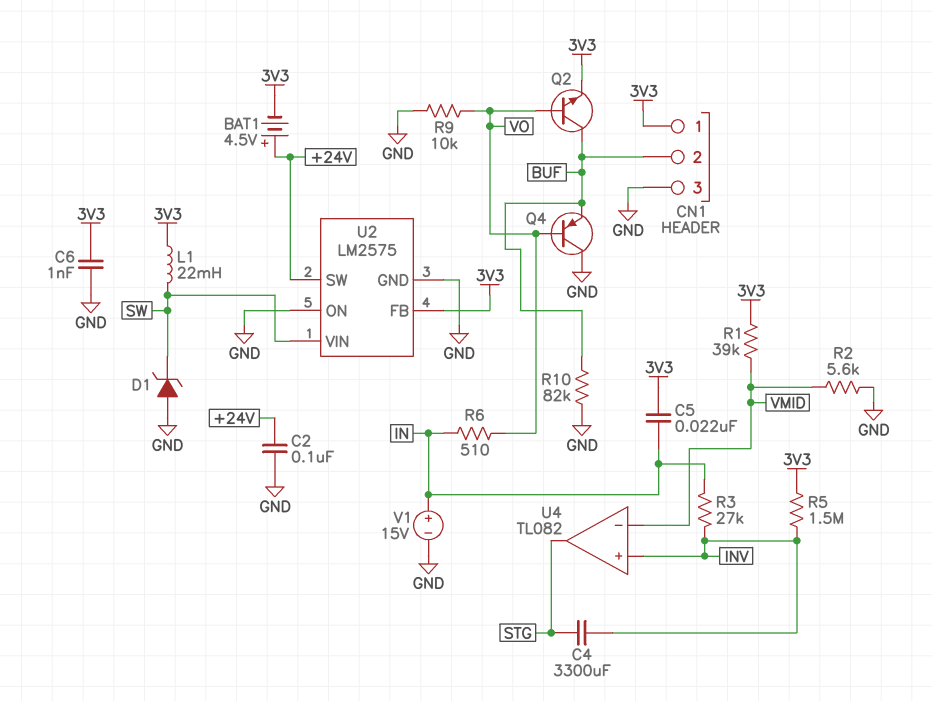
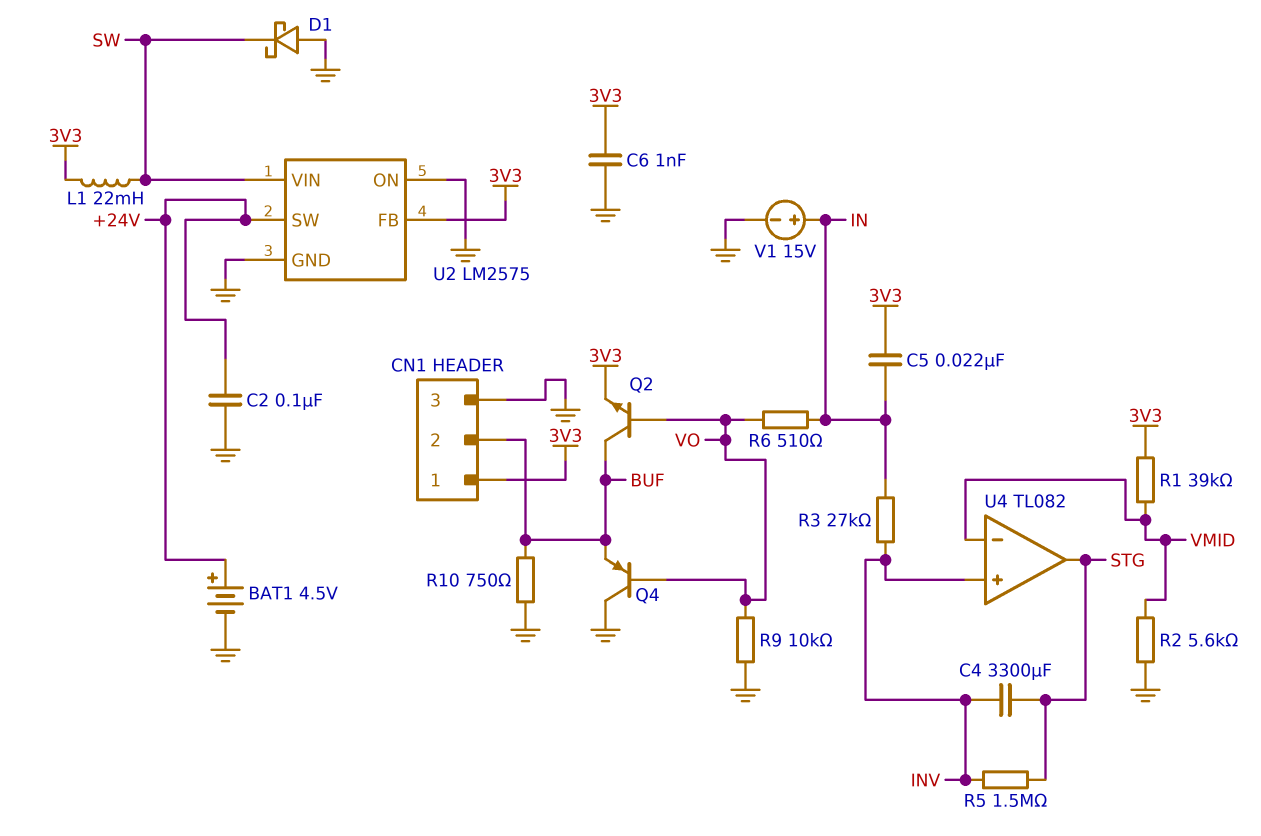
BAT1: 4.5V (plus +24V, minus 3V3) -> 4.5V (plus +24V, minus GND)
D1: zener (A GND, K SW) -> schottky (A GND, K SW)
R5: 1.5M (3V3, INV) -> 1.5M (INV, STG)
R10: 82k (BUF, GND) -> 750 (BUF, GND)

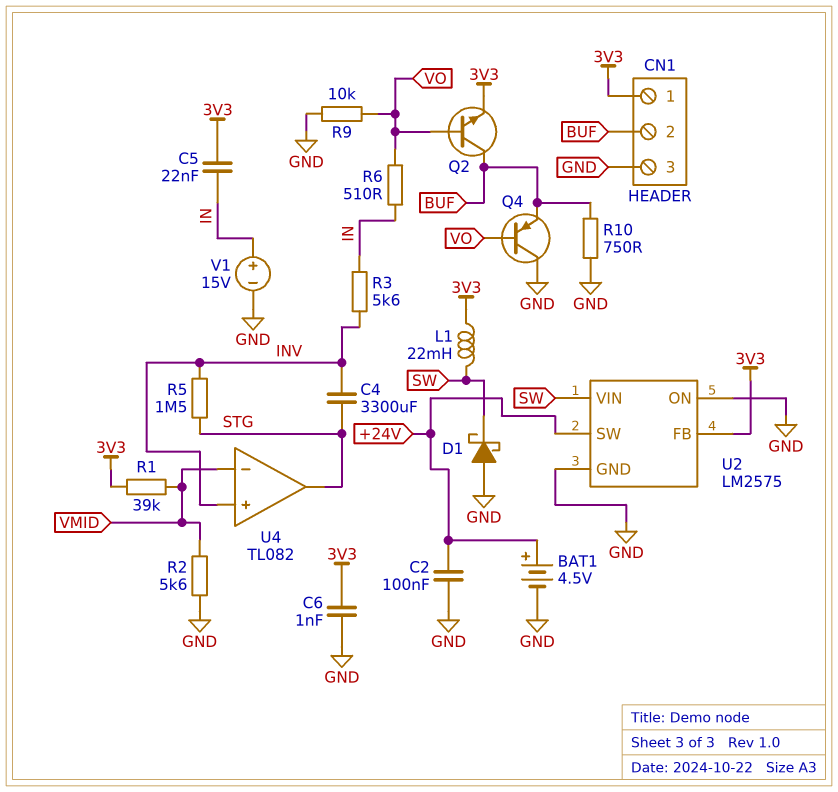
R3: 27k (IN, INV) -> 5.6k (IN, INV)

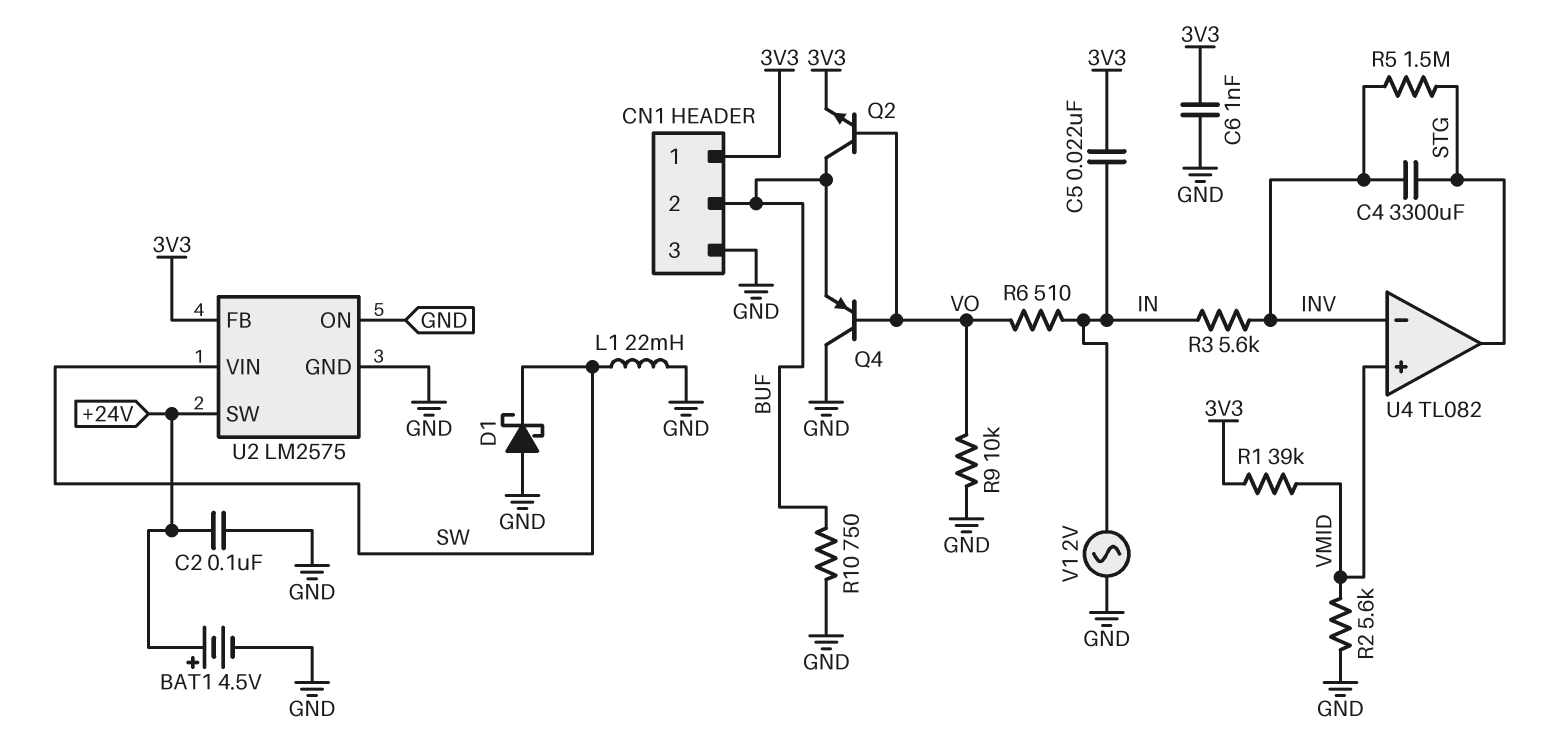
L1: 22mH (3V3, SW) -> 22mH (GND, SW)
U4 pin in+: INV -> VMID
U4 pin in-: VMID -> INV
V1: 15V (plus IN, minus GND) -> AC 2V (GND, IN)

